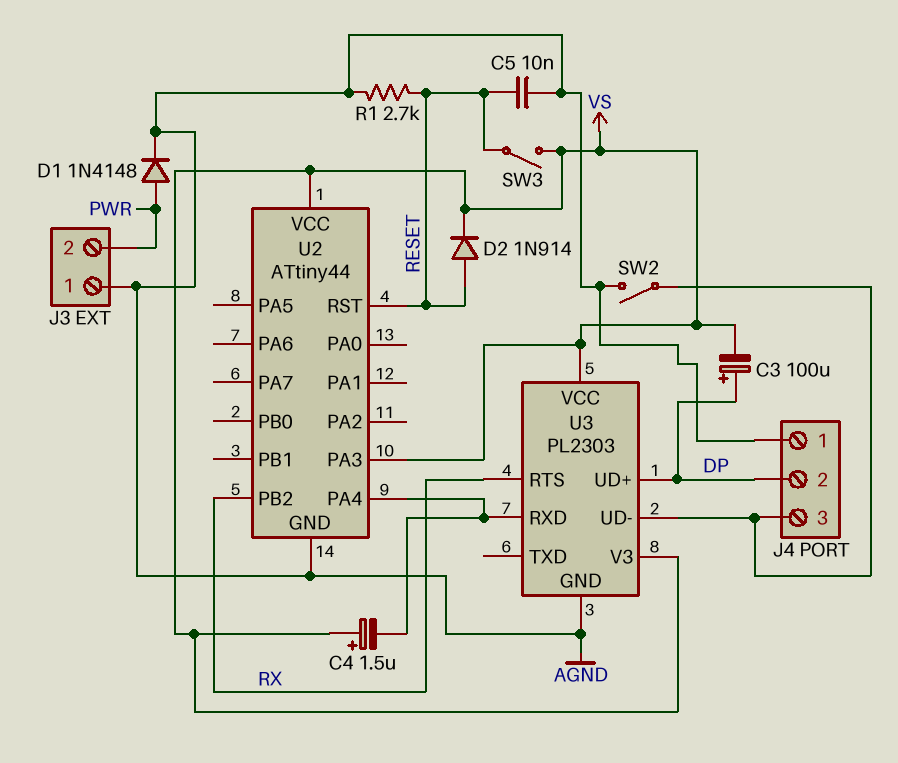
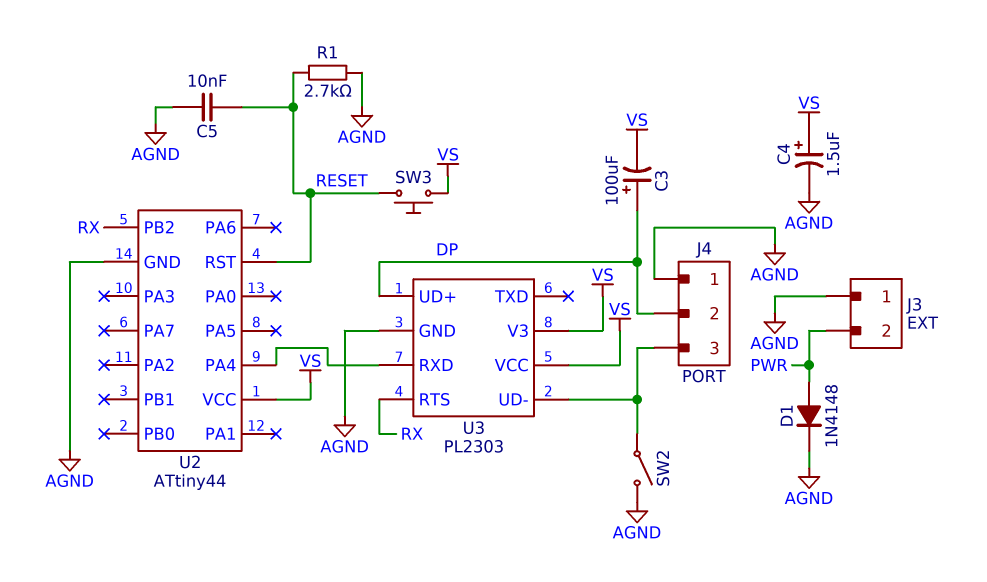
C4: 1.5uF (plus VS, minus U2/PA4) -> 1.5uF (plus VS, minus AGND)
D2: diode 1N914 (A RESET, K VS) -> none
SW3: switch (RESET, VS) -> button (RESET, VS)
U2 pin PA3: VS -> none

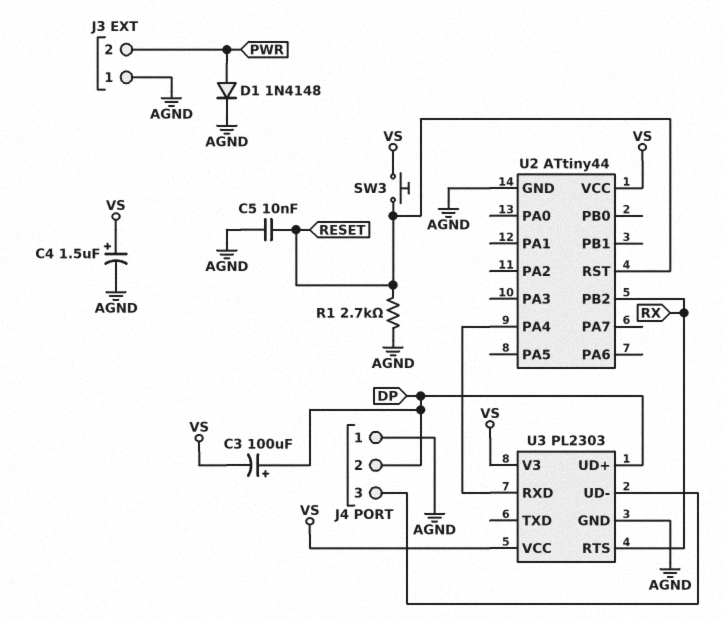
SW2: switch (AGND, J4/3) -> none

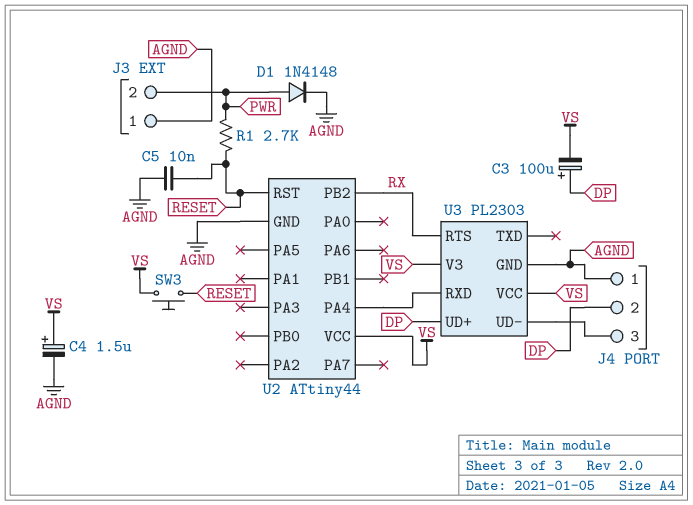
R1: 2.7k (AGND, RESET) -> 2.7k (PWR, RESET)

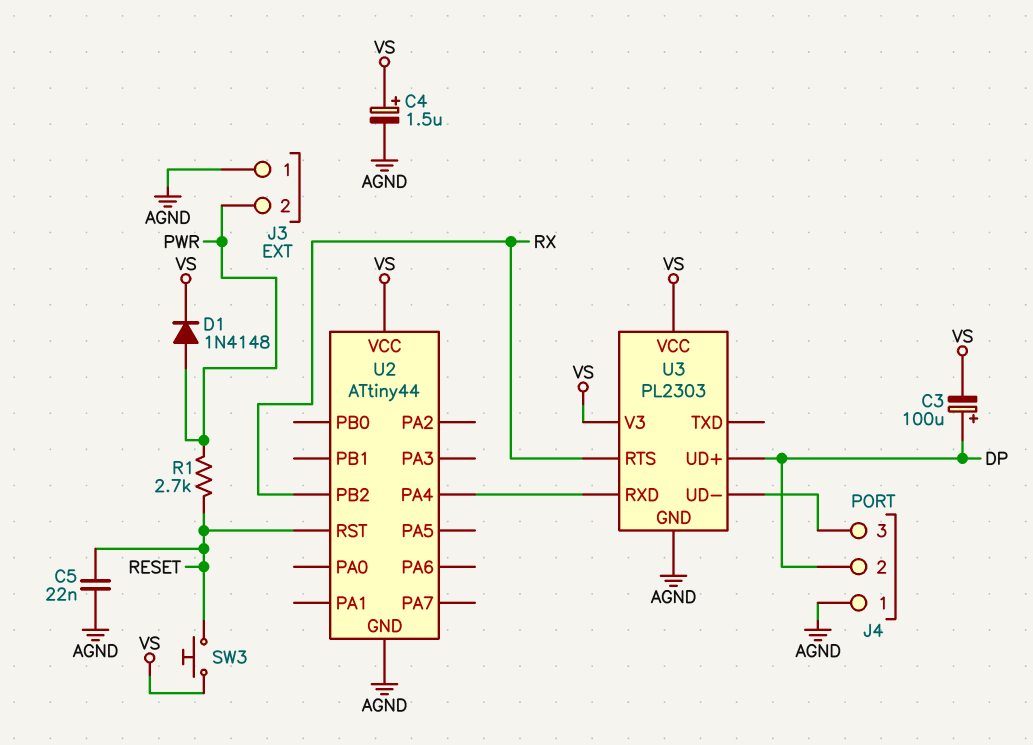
C5: 10nF (AGND, RESET) -> 22nF (AGND, RESET)
D1: diode 1N4148 (A PWR, K AGND) -> diode 1N4148 (A PWR, K VS)

